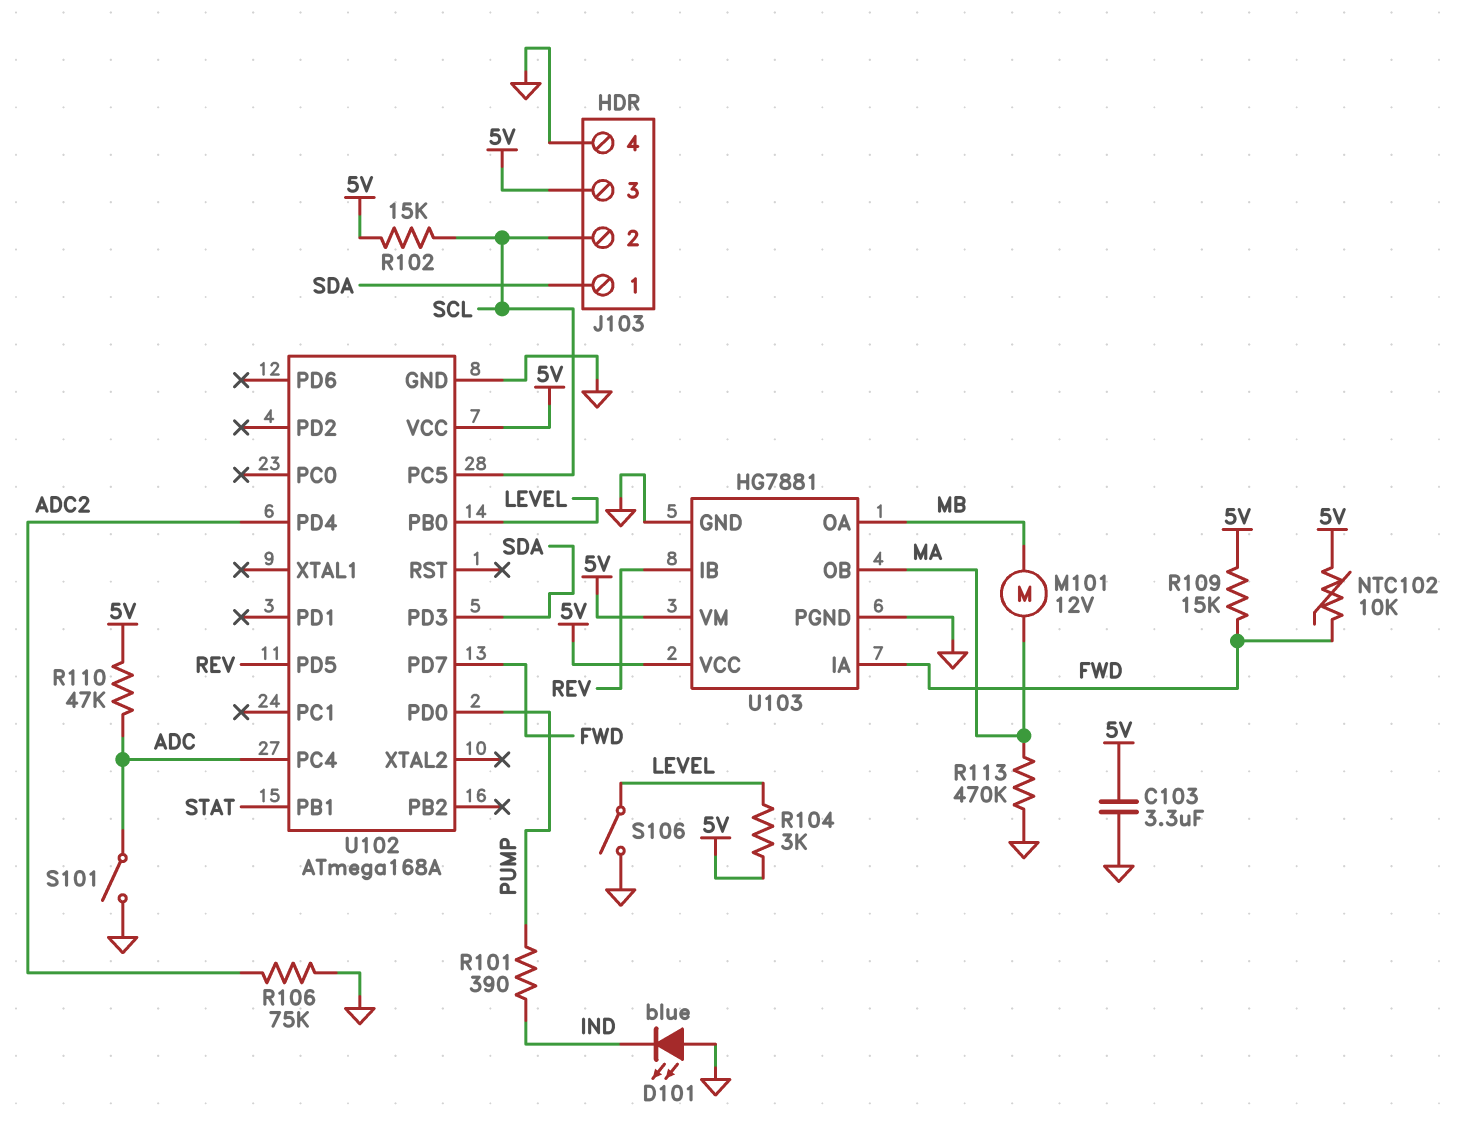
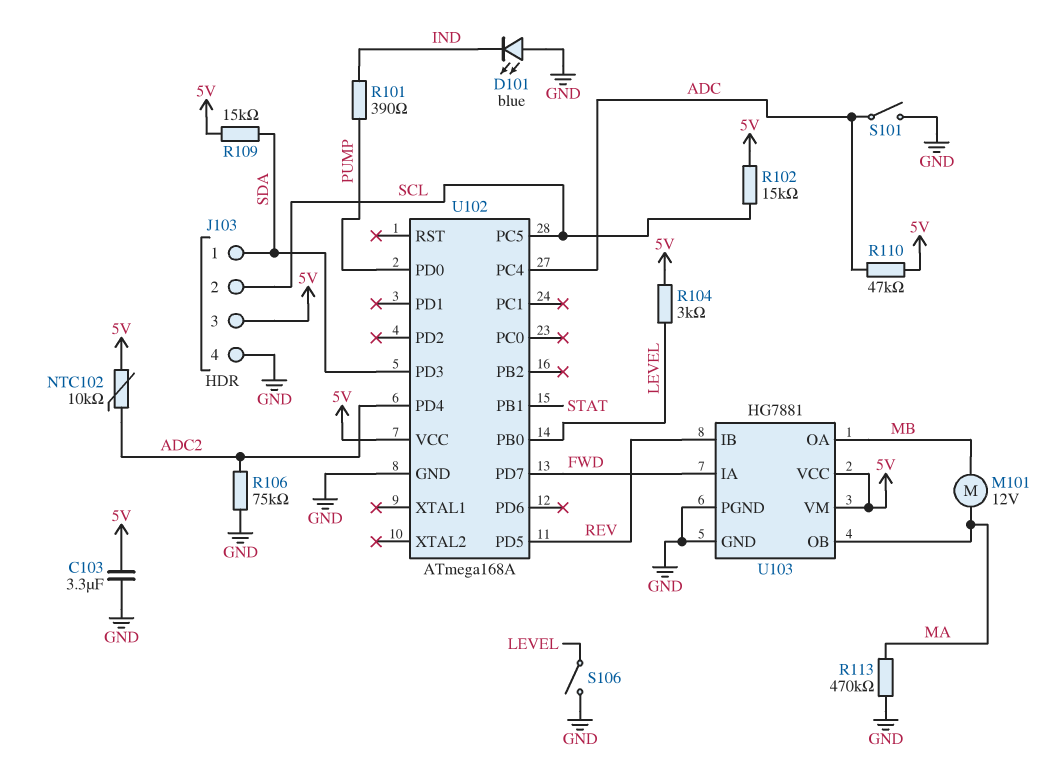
NTC102: 10k (5V, FWD) -> 10k (5V, ADC2)
R109: 15k (5V, FWD) -> 15k (5V, SDA)

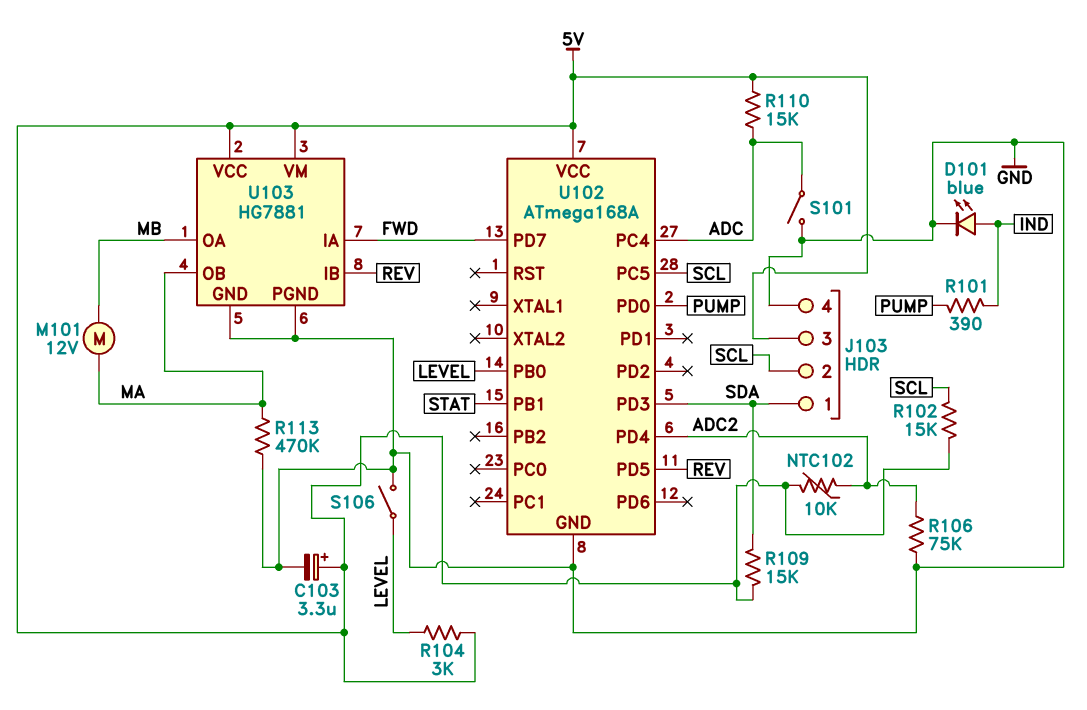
C103: 3.3uF (5V, GND) -> 3.3uF (plus 5V, minus GND)
D101: LED blue (A GND, K IND) -> LED blue (A IND, K GND)
R110: 47k (5V, ADC) -> 15k (5V, ADC)

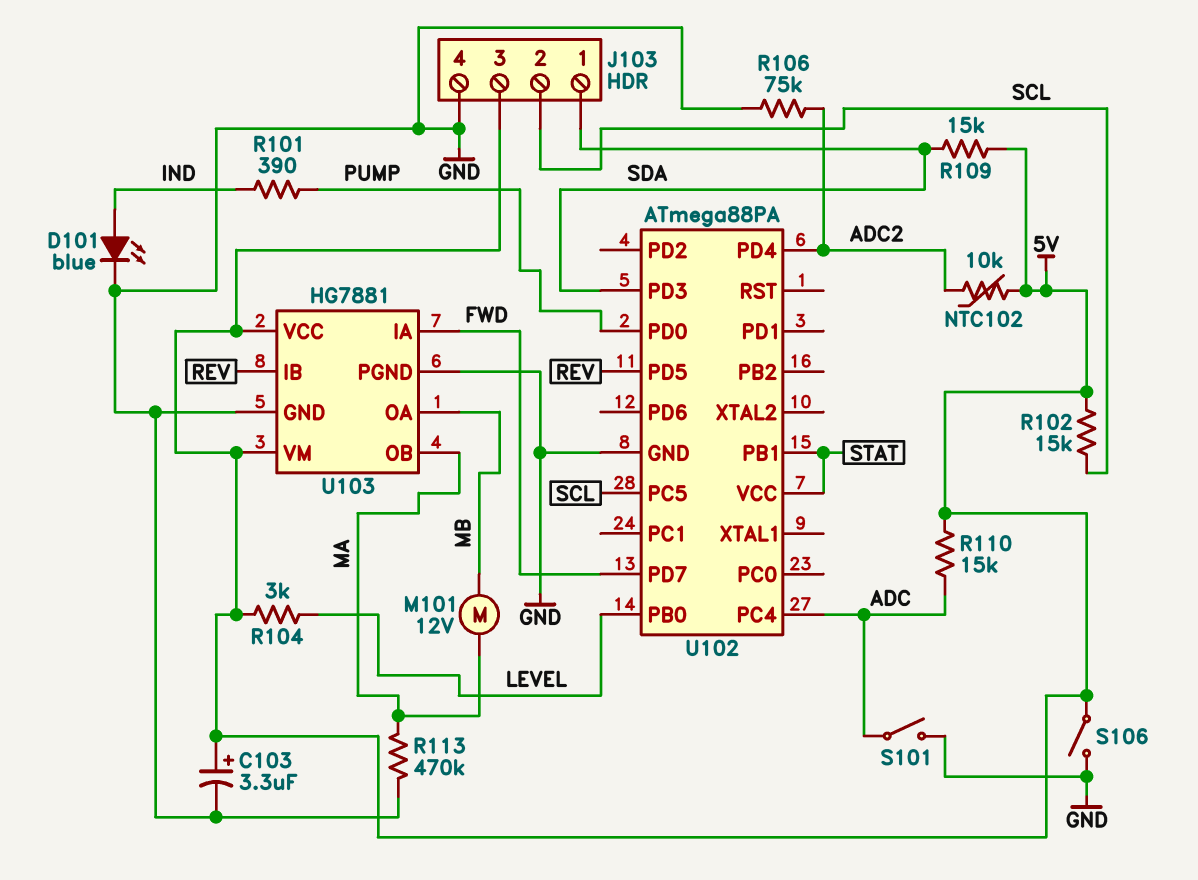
S106: switch (GND, LEVEL) -> switch (5V, GND)
U102: ATmega168A -> ATmega88PA
U102 pin VCC: 5V -> STAT

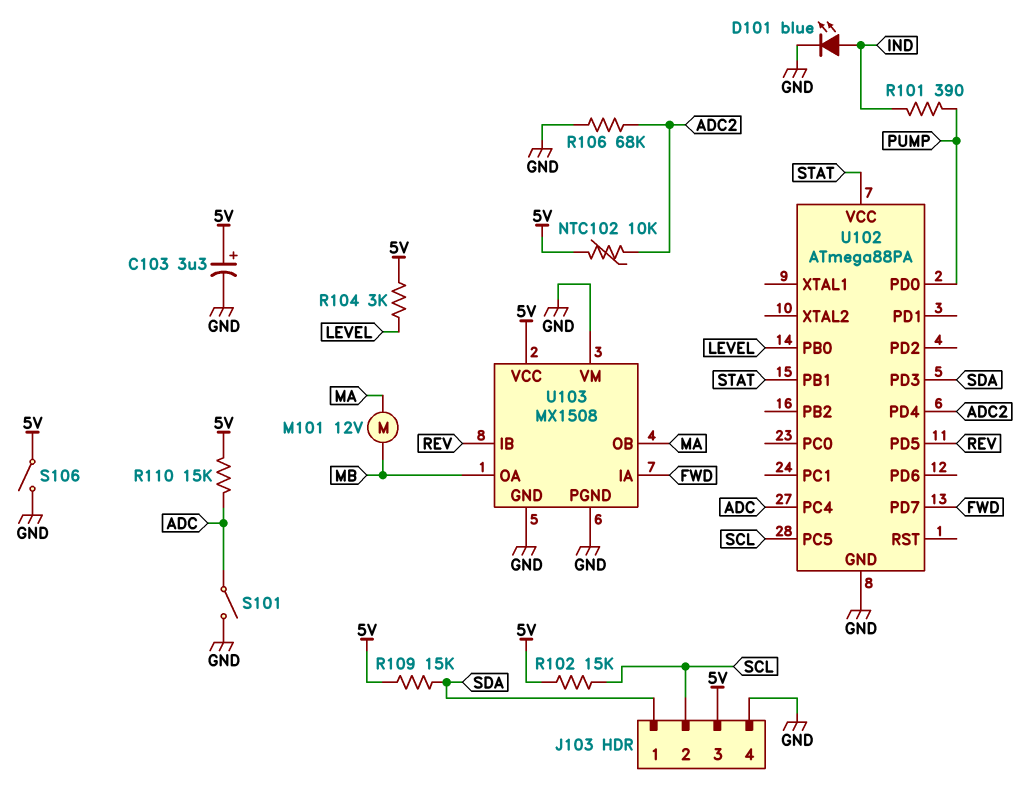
R106: 75k (ADC2, GND) -> 68k (ADC2, GND)
R113: 470k (GND, MA) -> none
U103: HG7881 -> MX1508
U103 pin VM: 5V -> GND

